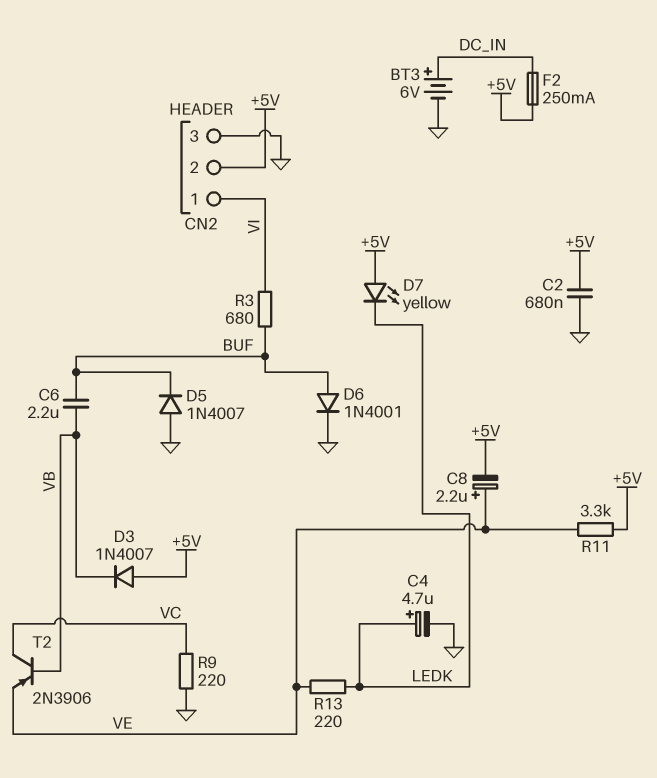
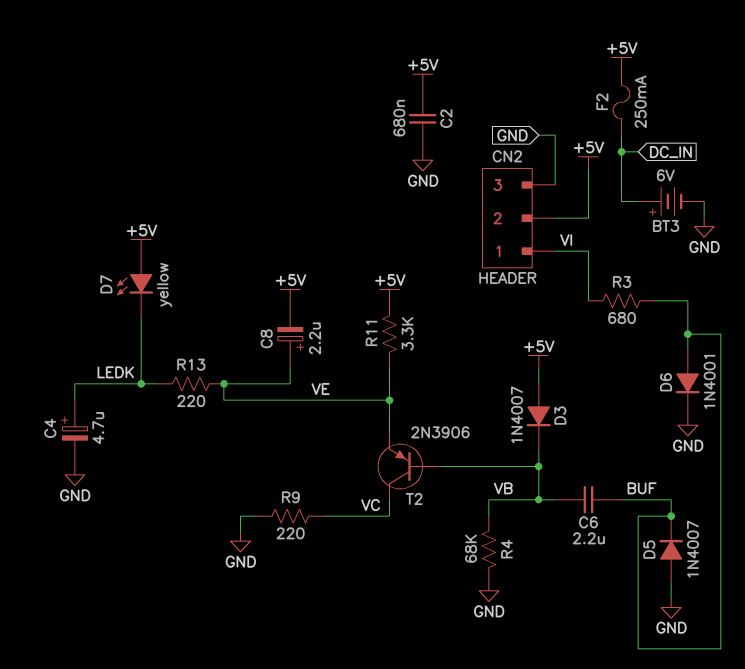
R4: none -> 68k (GND, VB)

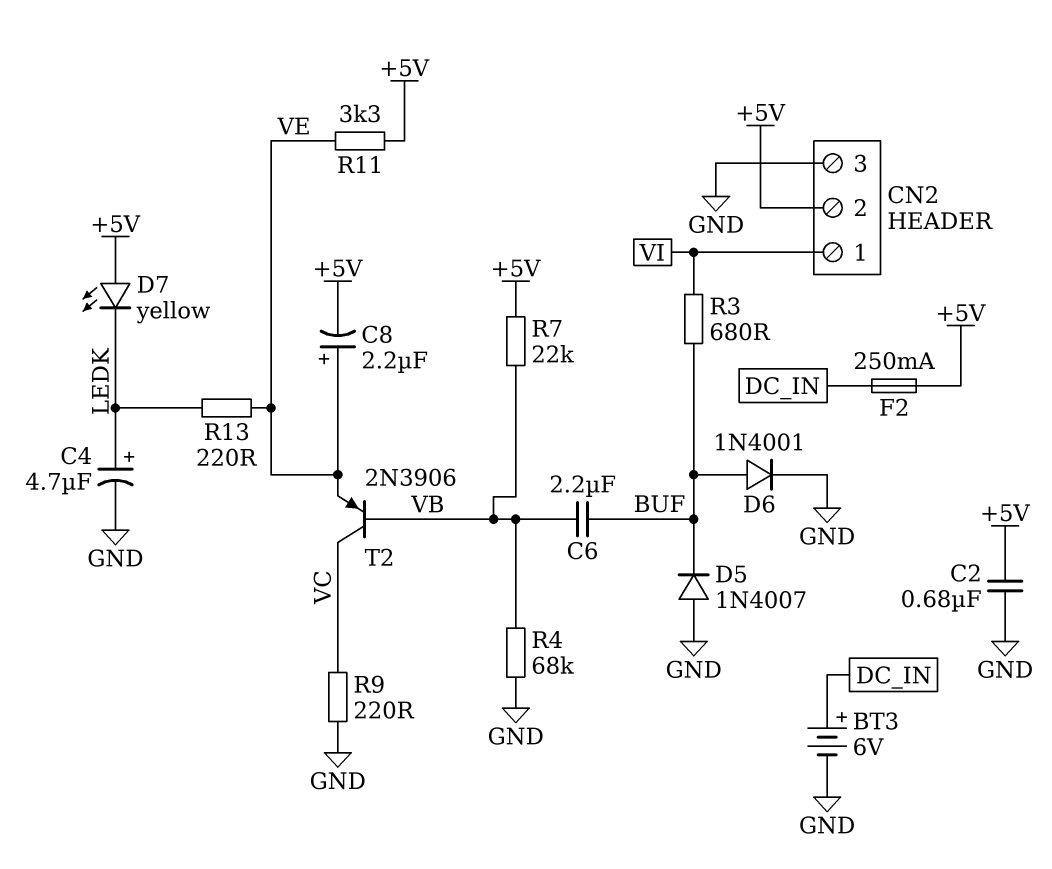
D3: diode 1N4007 (A +5V, K VB) -> none
R7: none -> 22k (+5V, VB)

